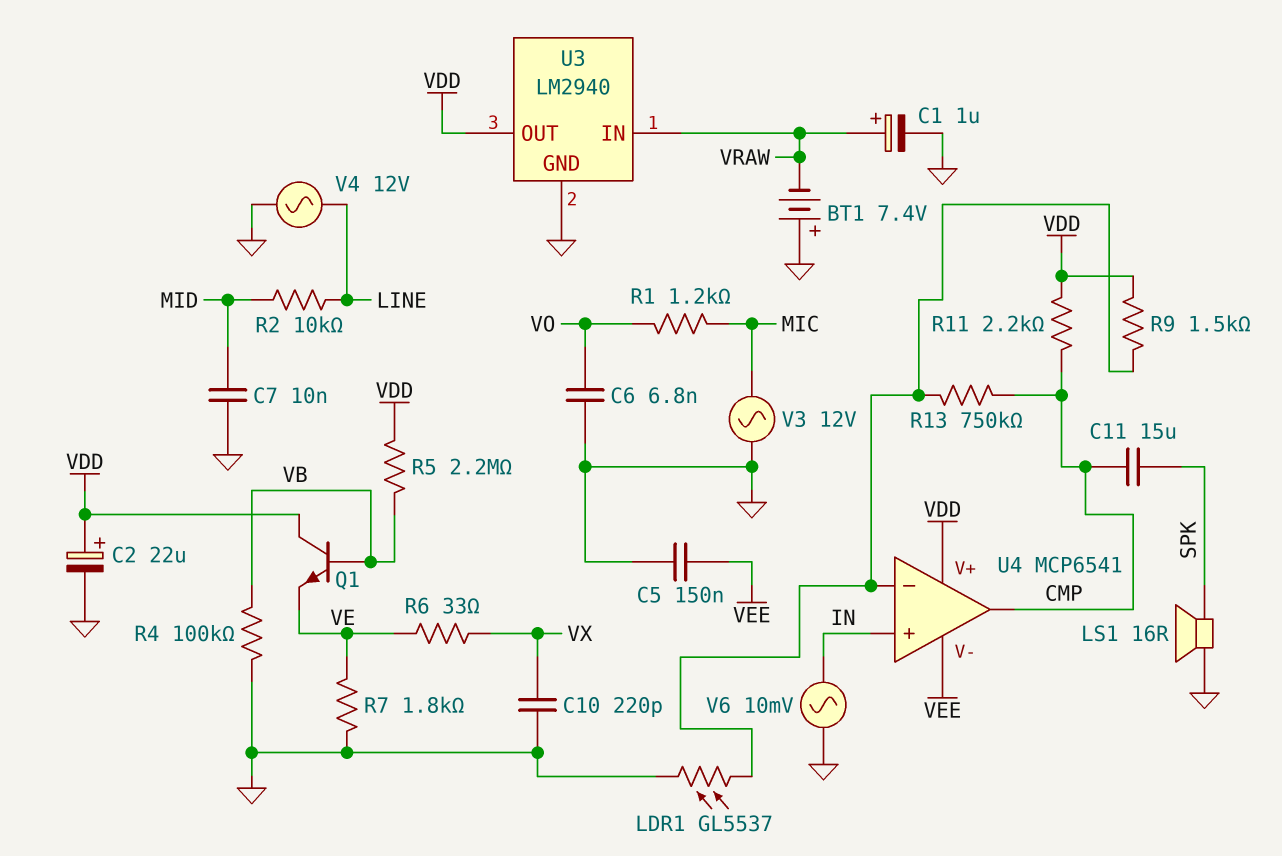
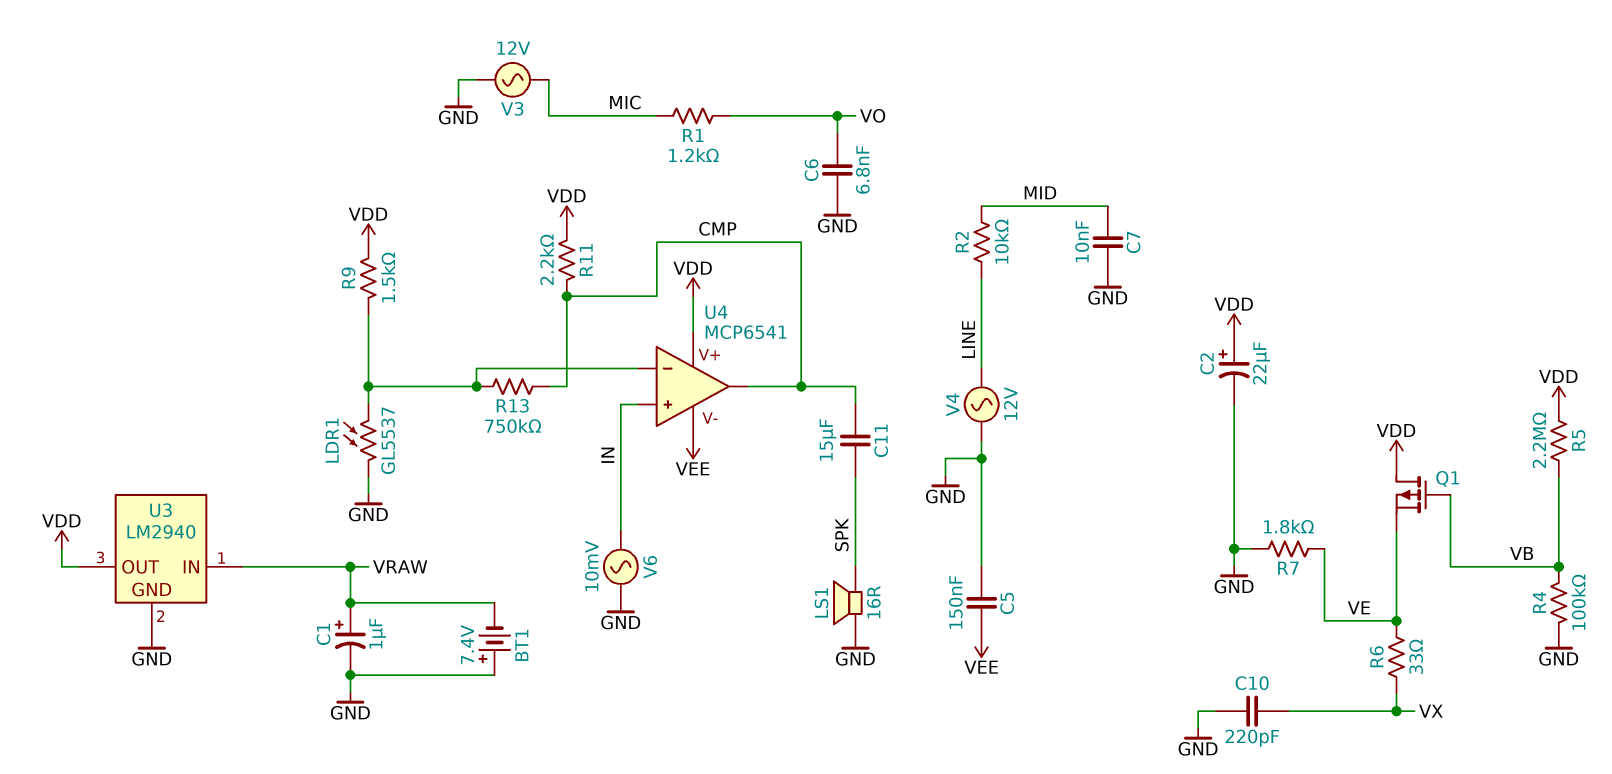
Q1: NPN (B VB, C VDD, E VE) -> PMOS (G VB, D VDD, S VE)

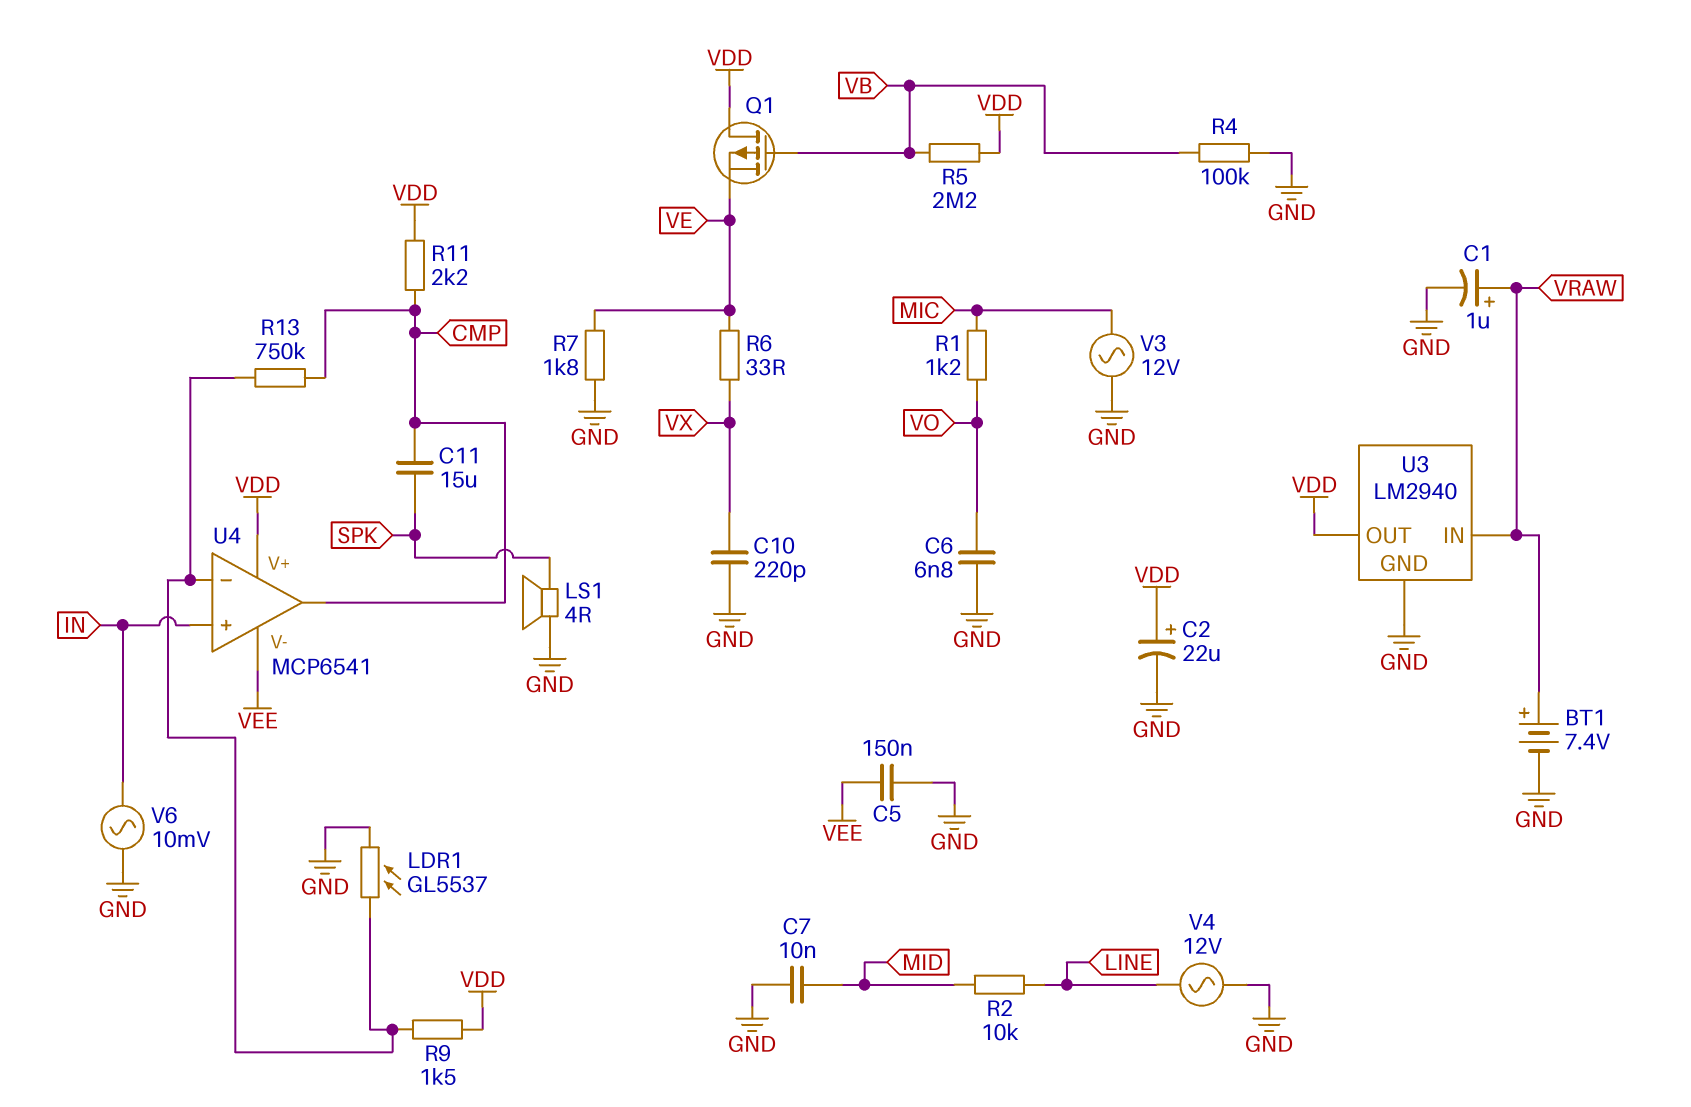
BT1: 7.4V (plus GND, minus VRAW) -> 7.4V (plus VRAW, minus GND)
LS1: speaker 16R (GND, SPK) -> speaker 4R (GND, SPK)

